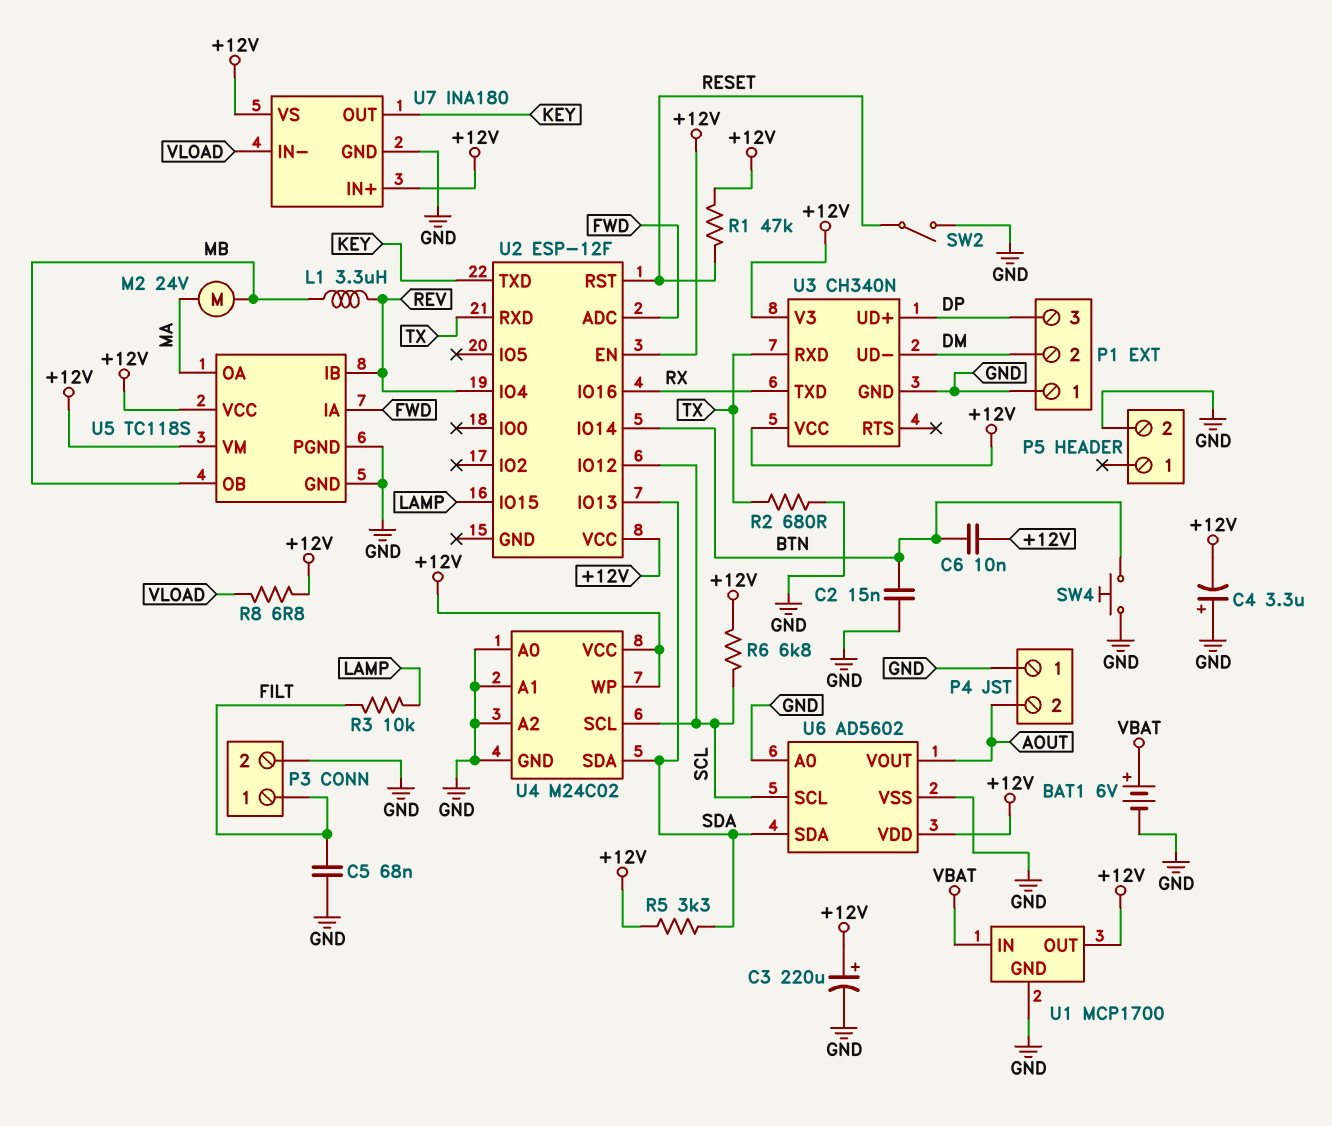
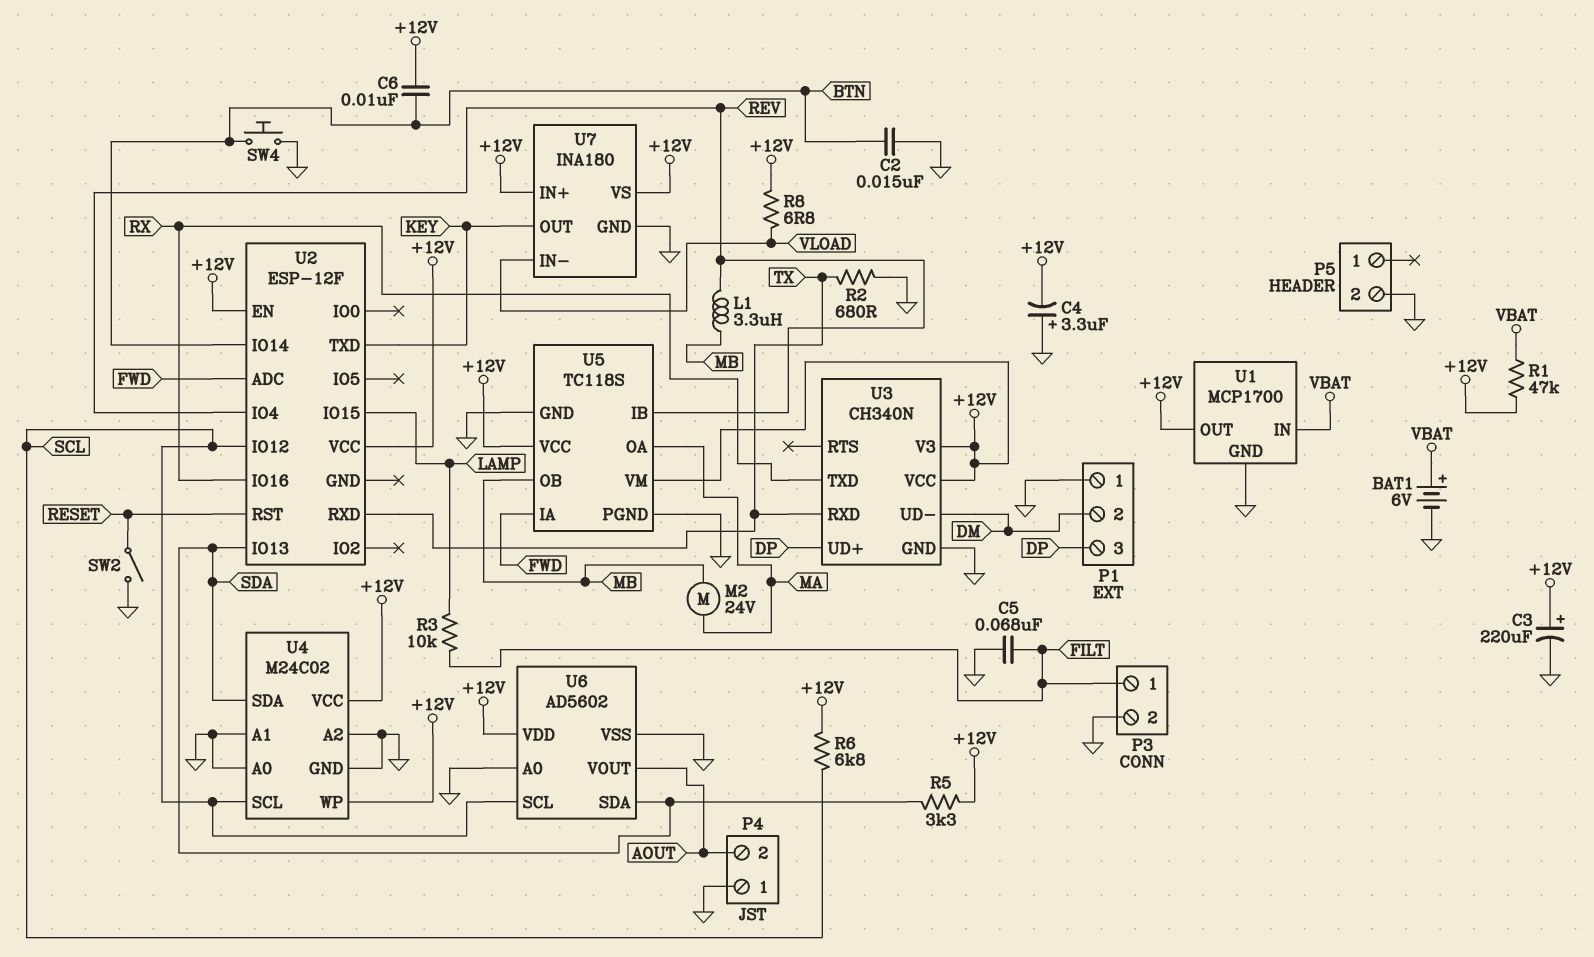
R1: 47k (+12V, RESET) -> 47k (+12V, VBAT)

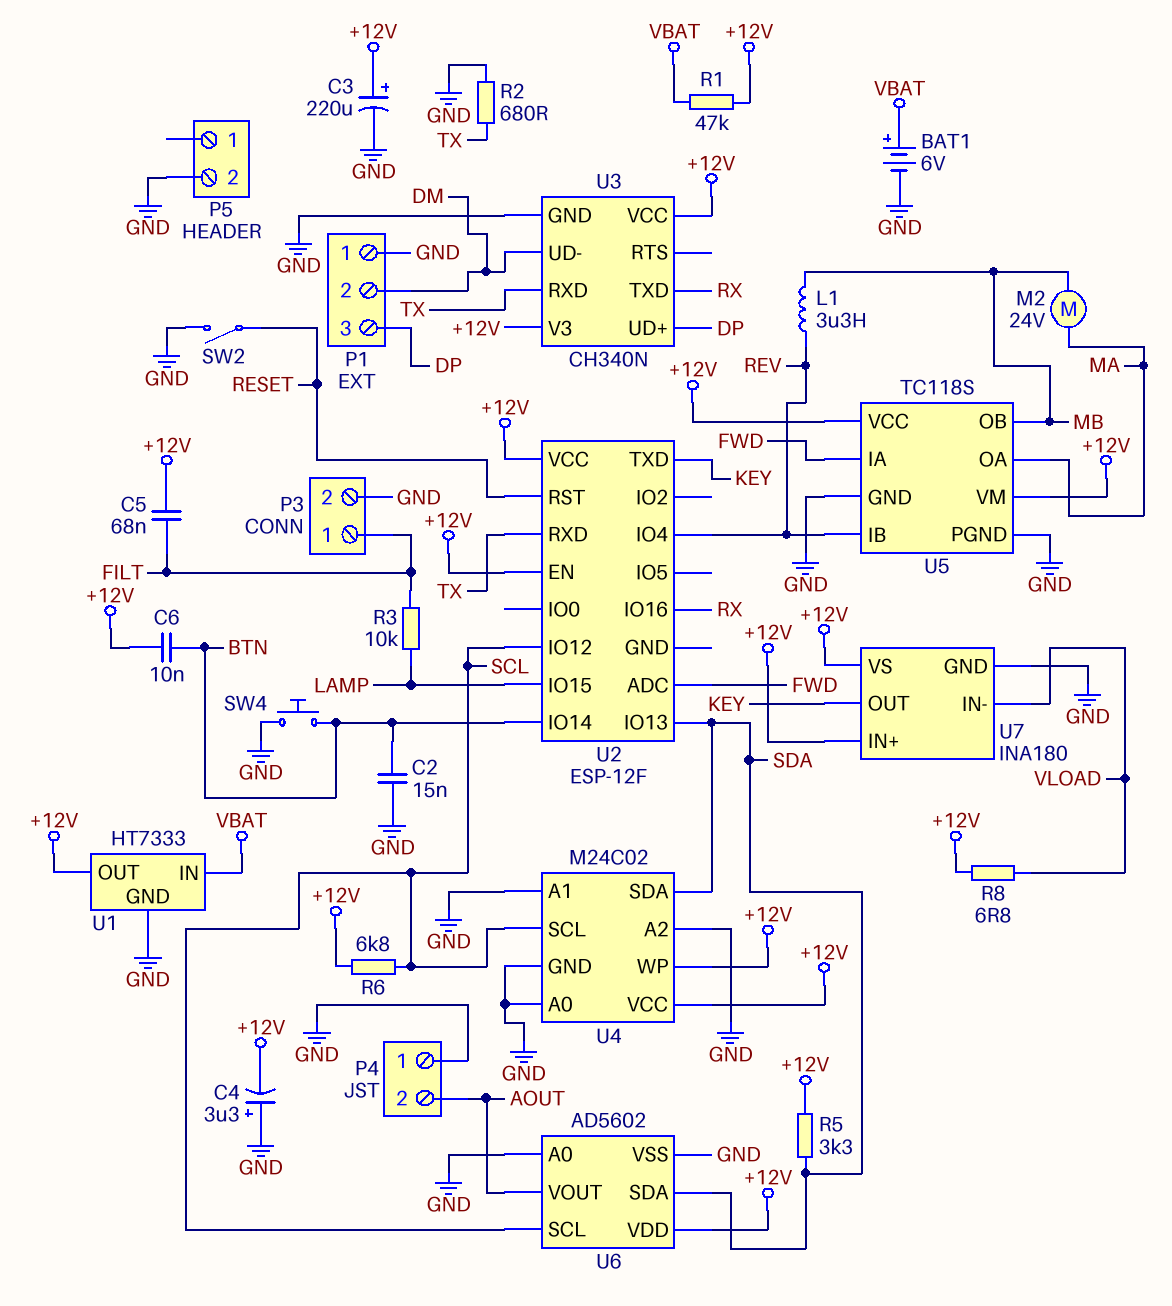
C5: 68nF (FILT, GND) -> 68nF (+12V, FILT)
U1: MCP1700 -> HT7333

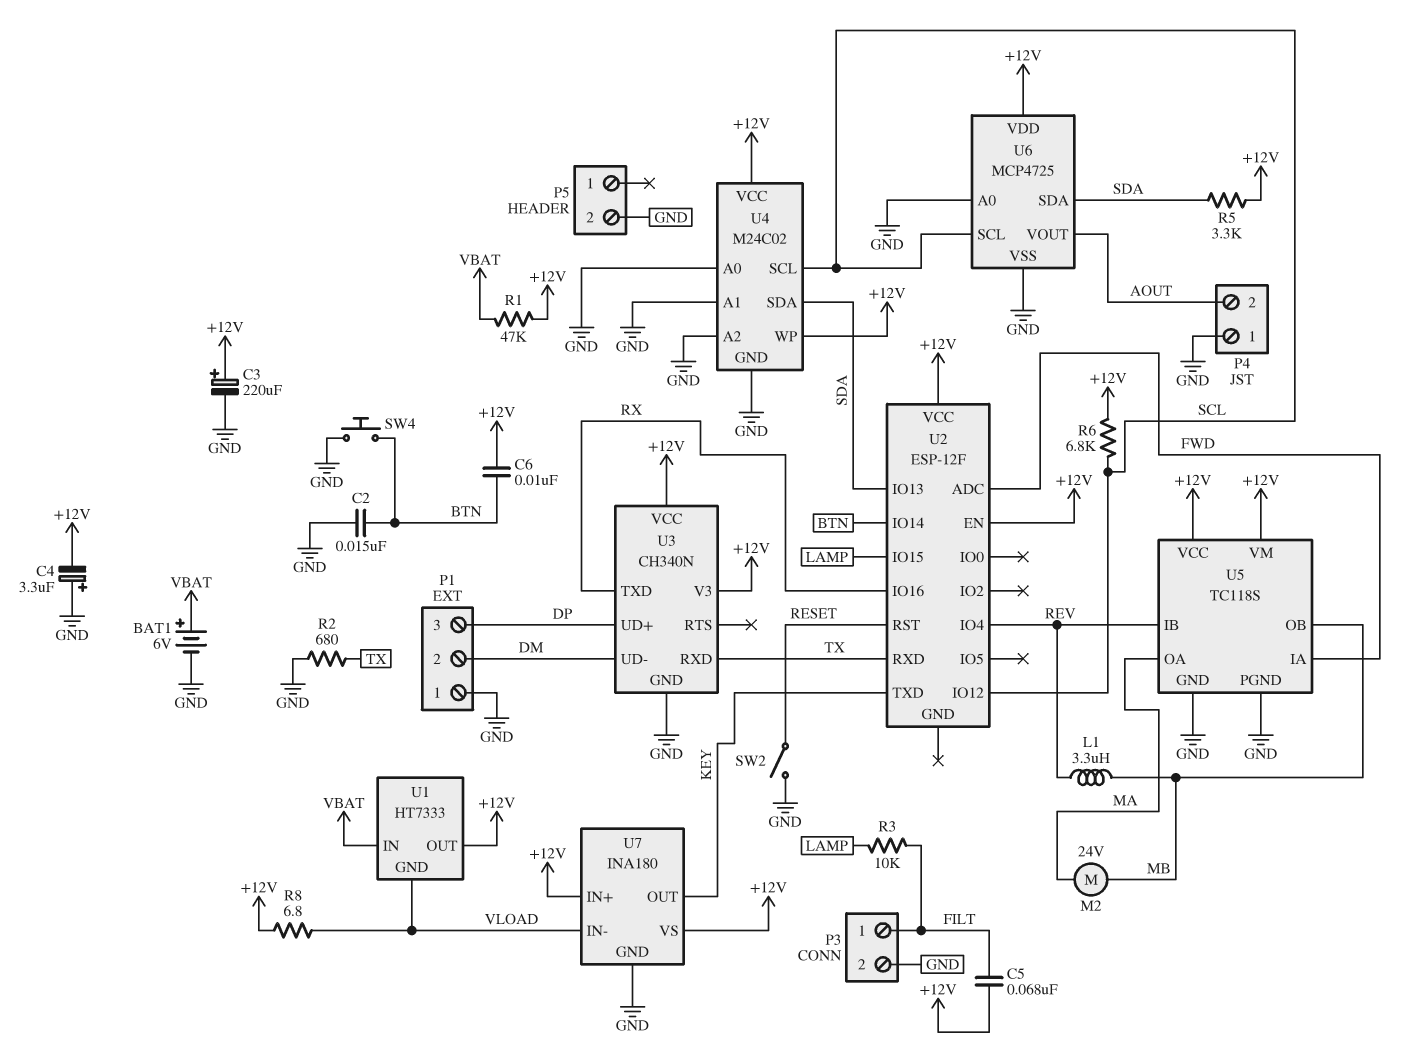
U1 pin GND: GND -> VLOAD
U6: AD5602 -> MCP4725

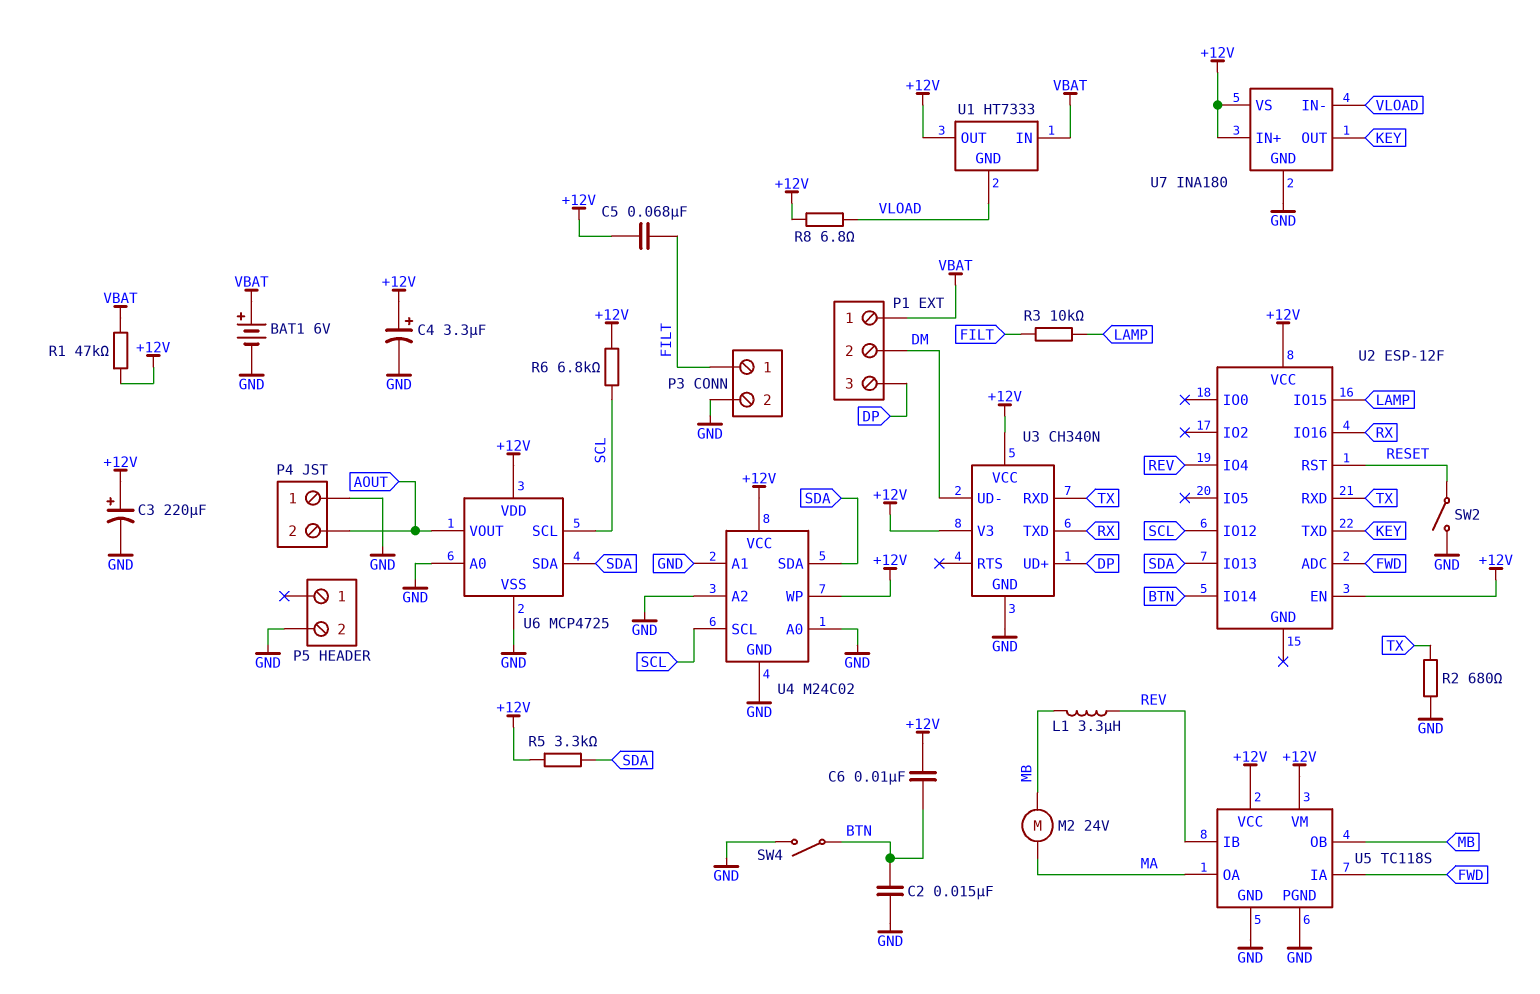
C4: 3.3uF (plus GND, minus +12V) -> 3.3uF (plus +12V, minus GND)
P1 pin 1: GND -> VBAT
SW4: button (BTN, GND) -> switch (BTN, GND)

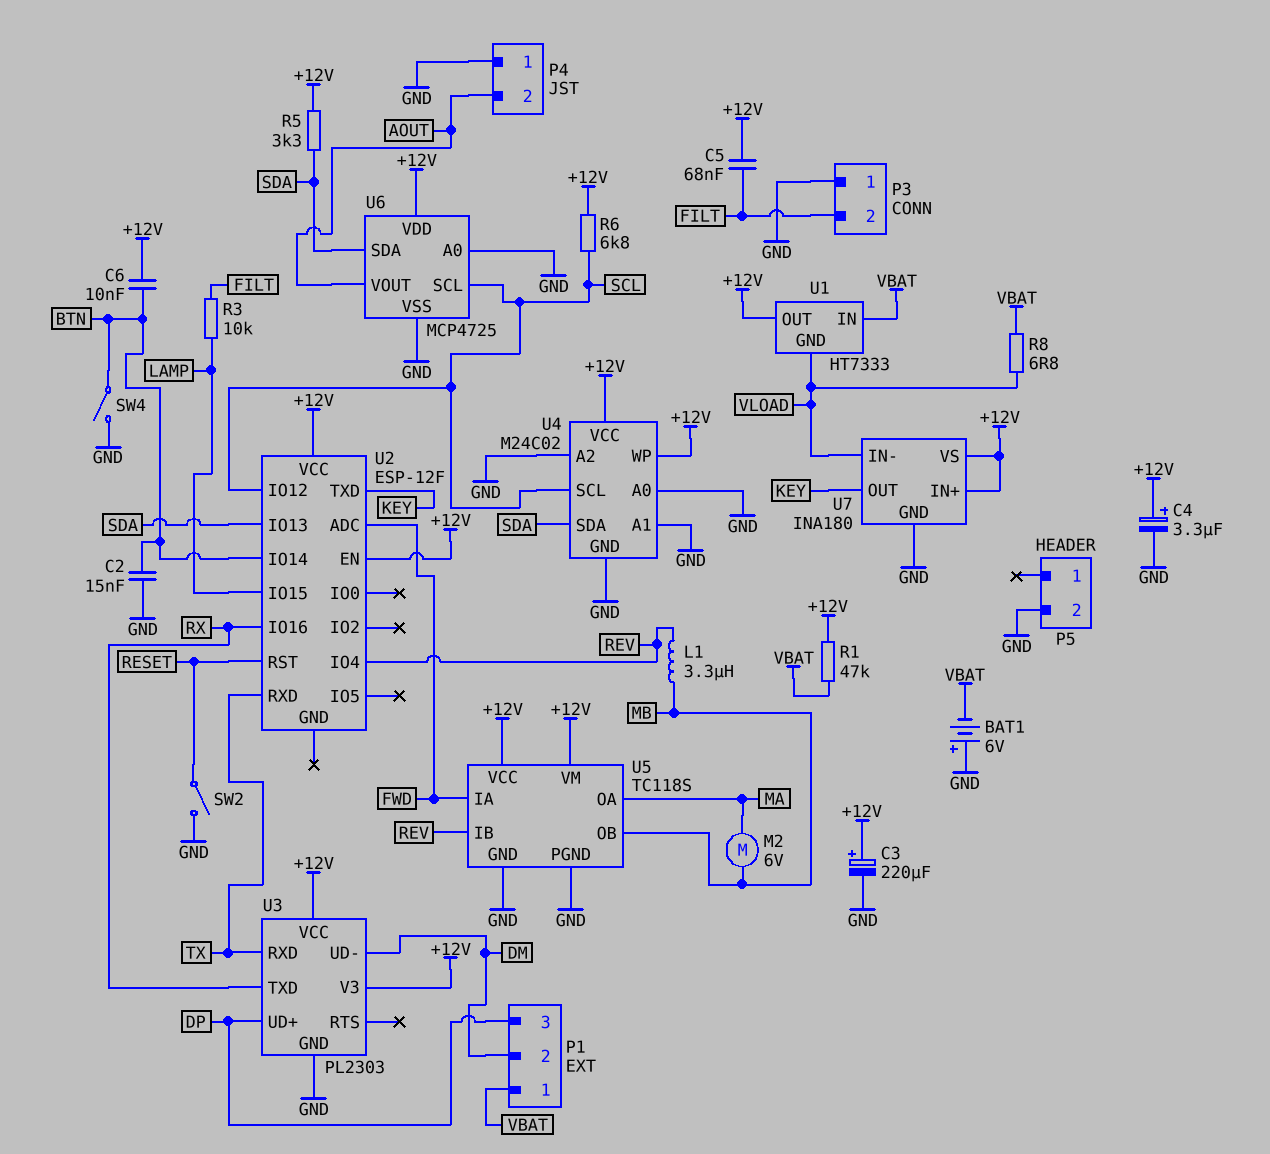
BAT1: 6V (plus VBAT, minus GND) -> 6V (plus GND, minus VBAT)
M2: motor 24V (MA, MB) -> motor 6V (MA, MB)
P3 pin 1: FILT -> GND
P3 pin 2: GND -> FILT
R2: 680 (GND, TX) -> none
R8: 6.8 (+12V, VLOAD) -> 6.8 (VBAT, VLOAD)
U3: CH340N -> PL2303

